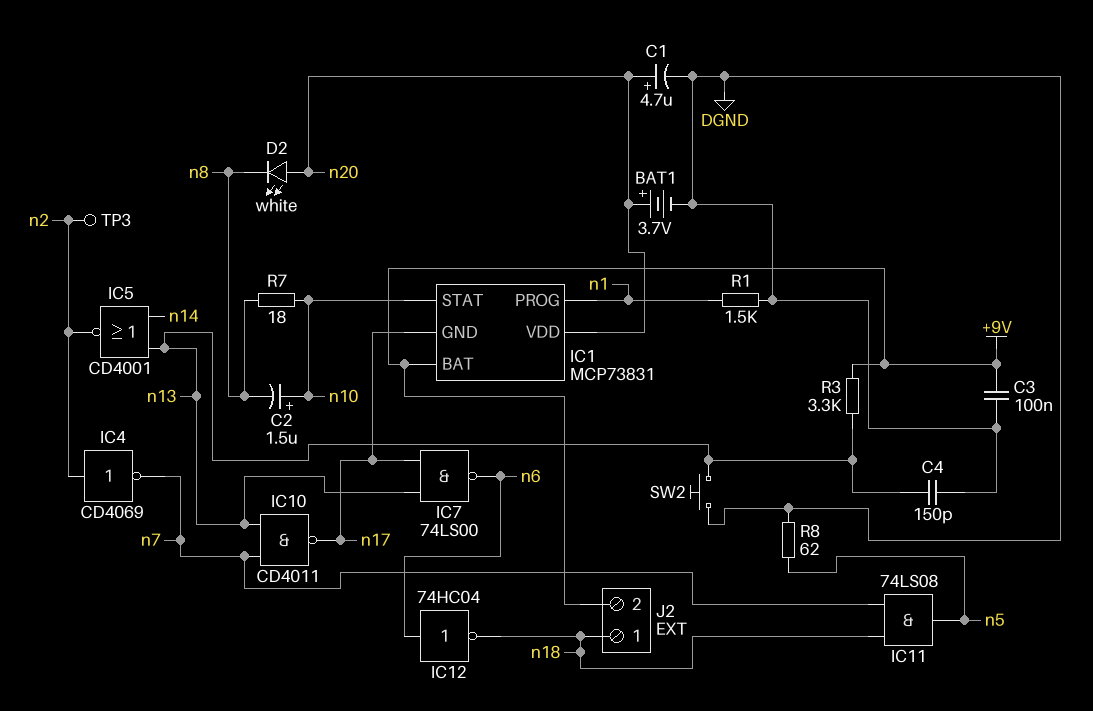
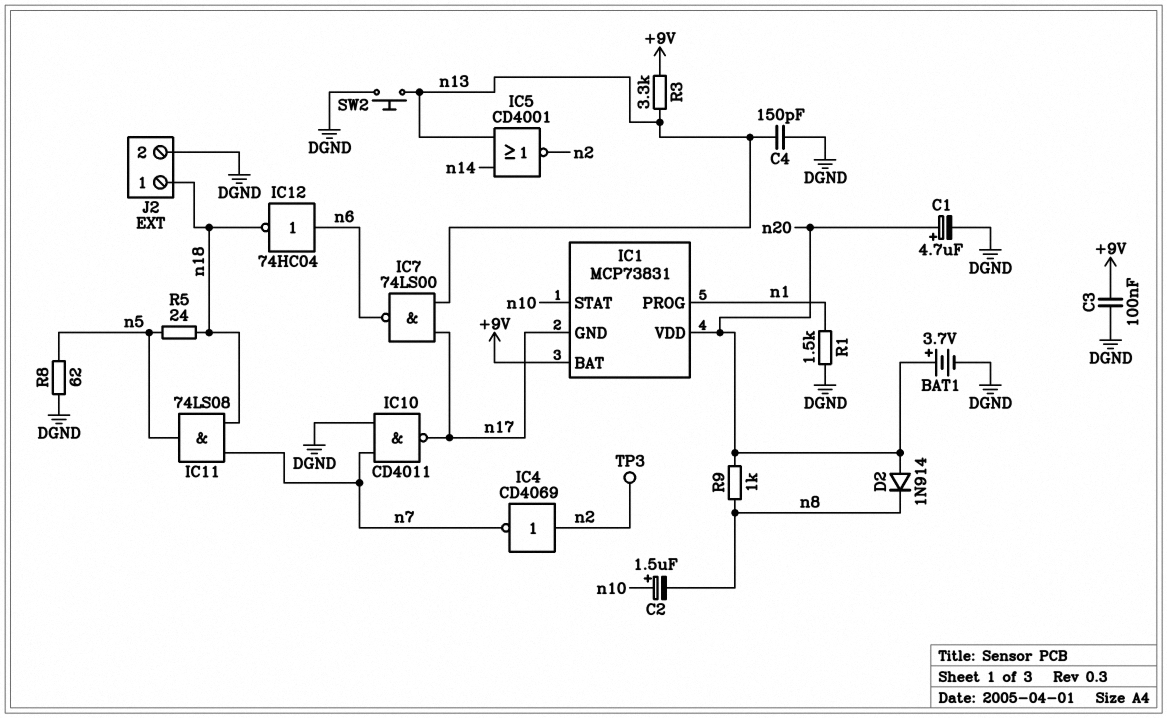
D2: LED white (A n20, K n8) -> diode 1N914 (A n20, K n8)
IC10: NAND CD4011 (in n7, in n13, out n17) -> NAND CD4011 (in DGND, in n7, out n17)
J2 pin 2: +9V -> DGND
R5: none -> 24 (n5, n18)
R7: 18 (n8, n10) -> none
R9: none -> 1k (n8, n20)

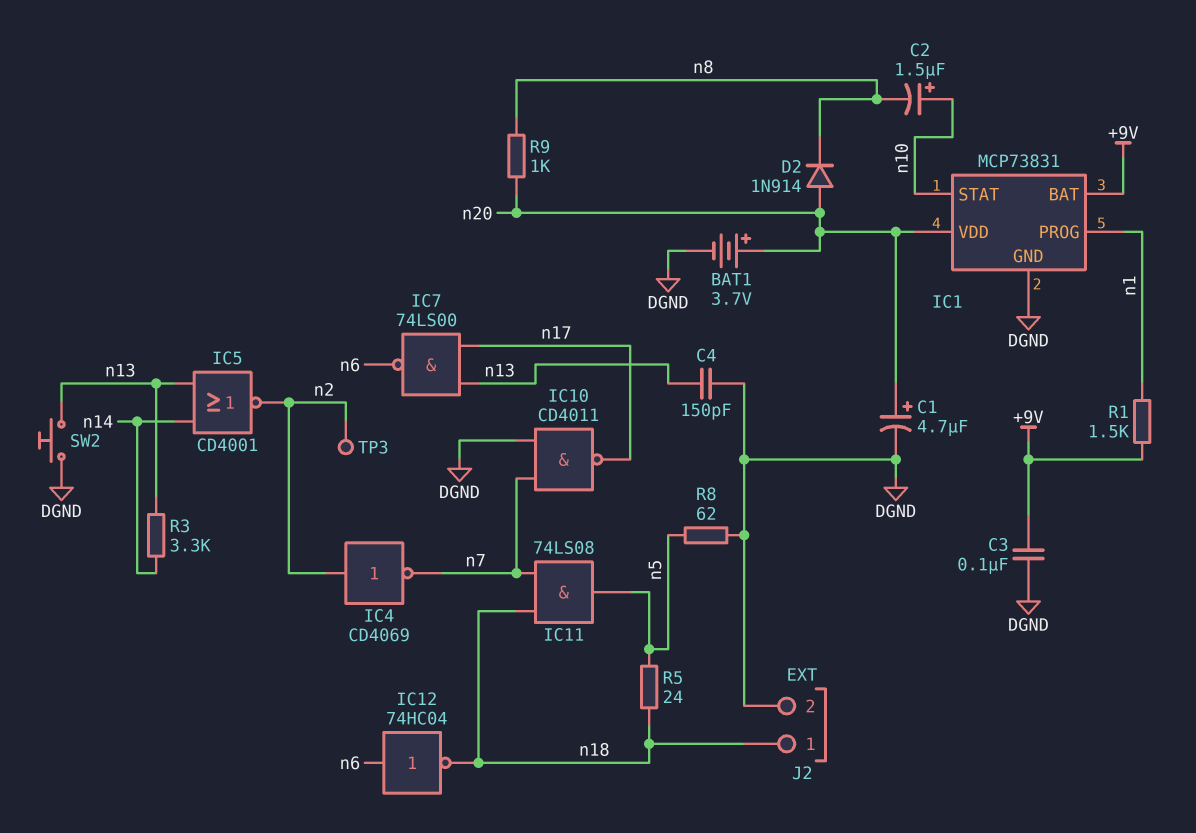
IC1 pin GND: n17 -> DGND
R1: 1.5k (DGND, n1) -> 1.5k (+9V, n1)
R3: 3.3k (+9V, n13) -> 3.3k (n13, n14)

